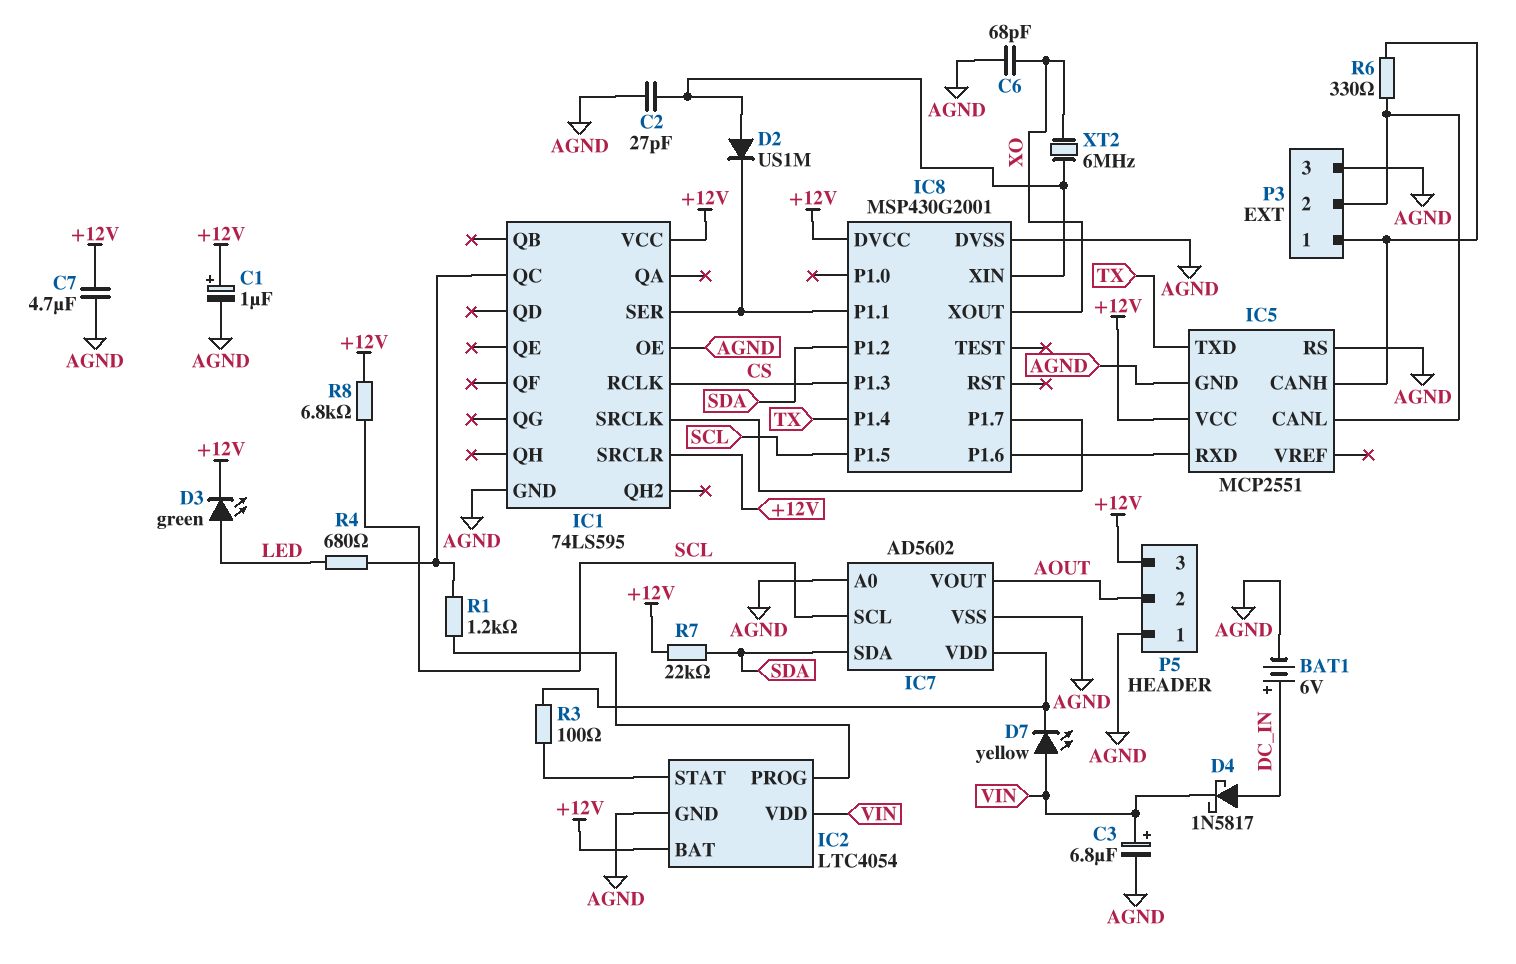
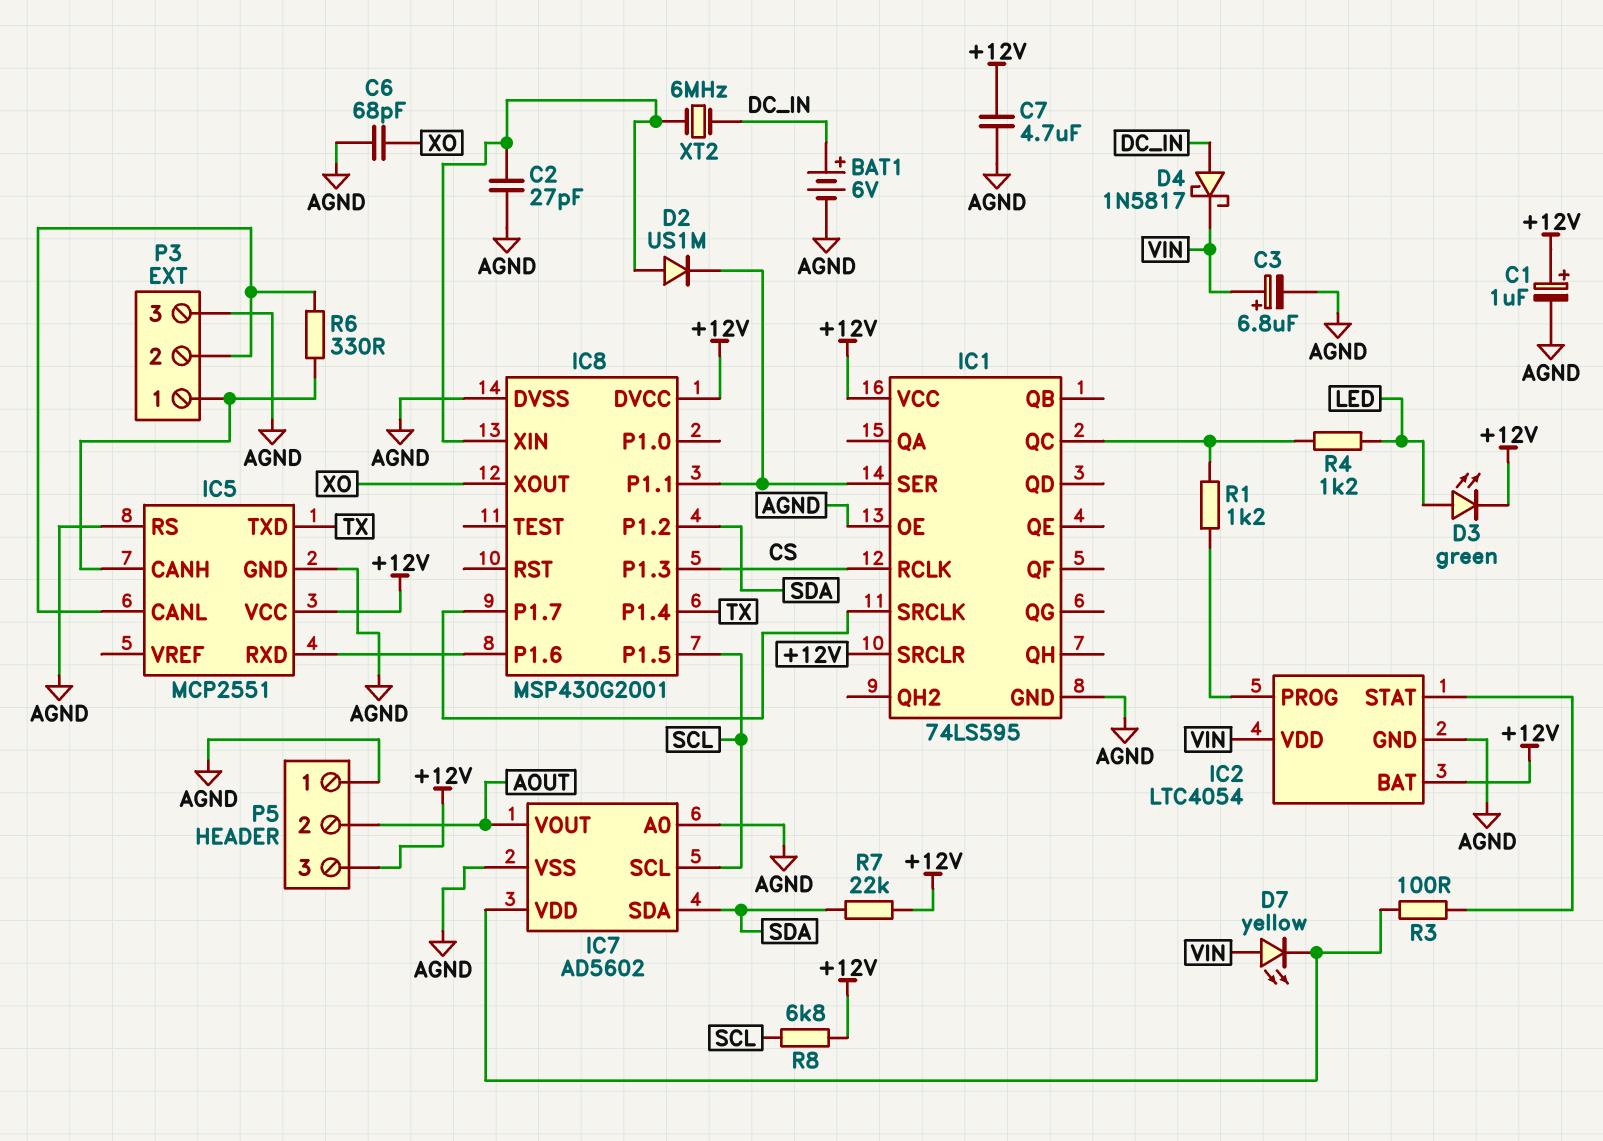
R4: 680 (IC1/QC, LED) -> 1.2k (IC1/QC, LED)
XT2: 6MHz (IC8/XIN, XO) -> 6MHz (DC_IN, IC8/XIN)

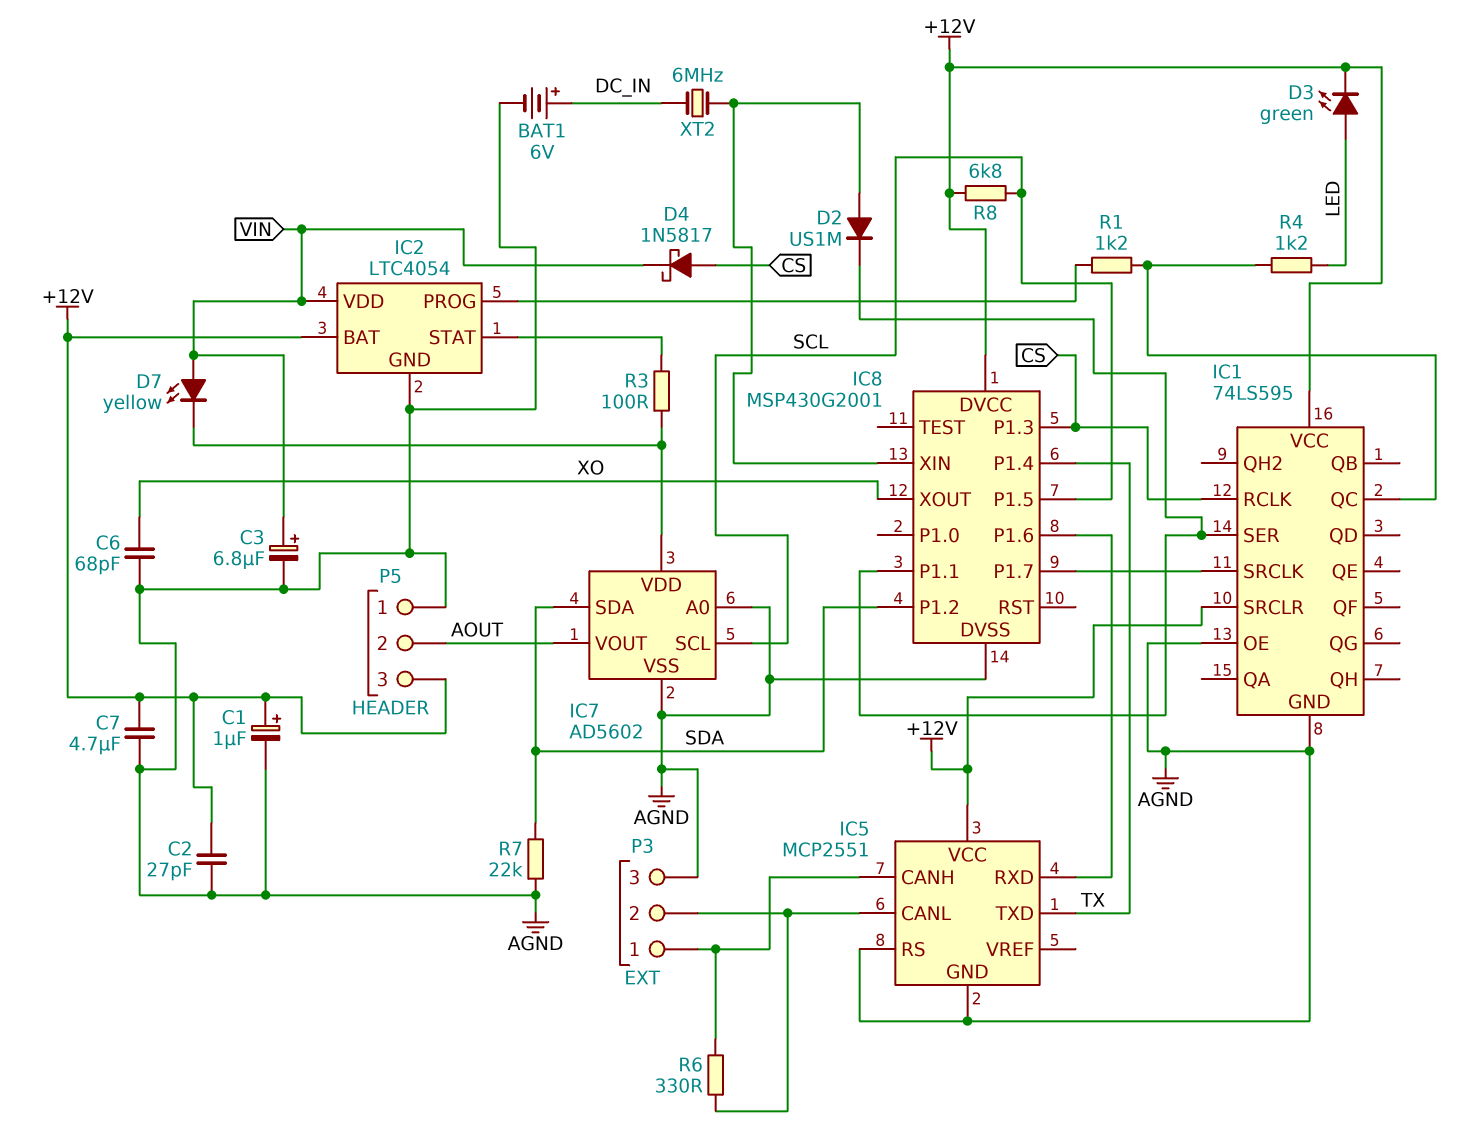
C2: 27pF (AGND, IC8/XIN) -> 27pF (+12V, AGND)
D4: schottky 1N5817 (A DC_IN, K VIN) -> schottky 1N5817 (A CS, K VIN)
R7: 22k (+12V, SDA) -> 22k (AGND, SDA)

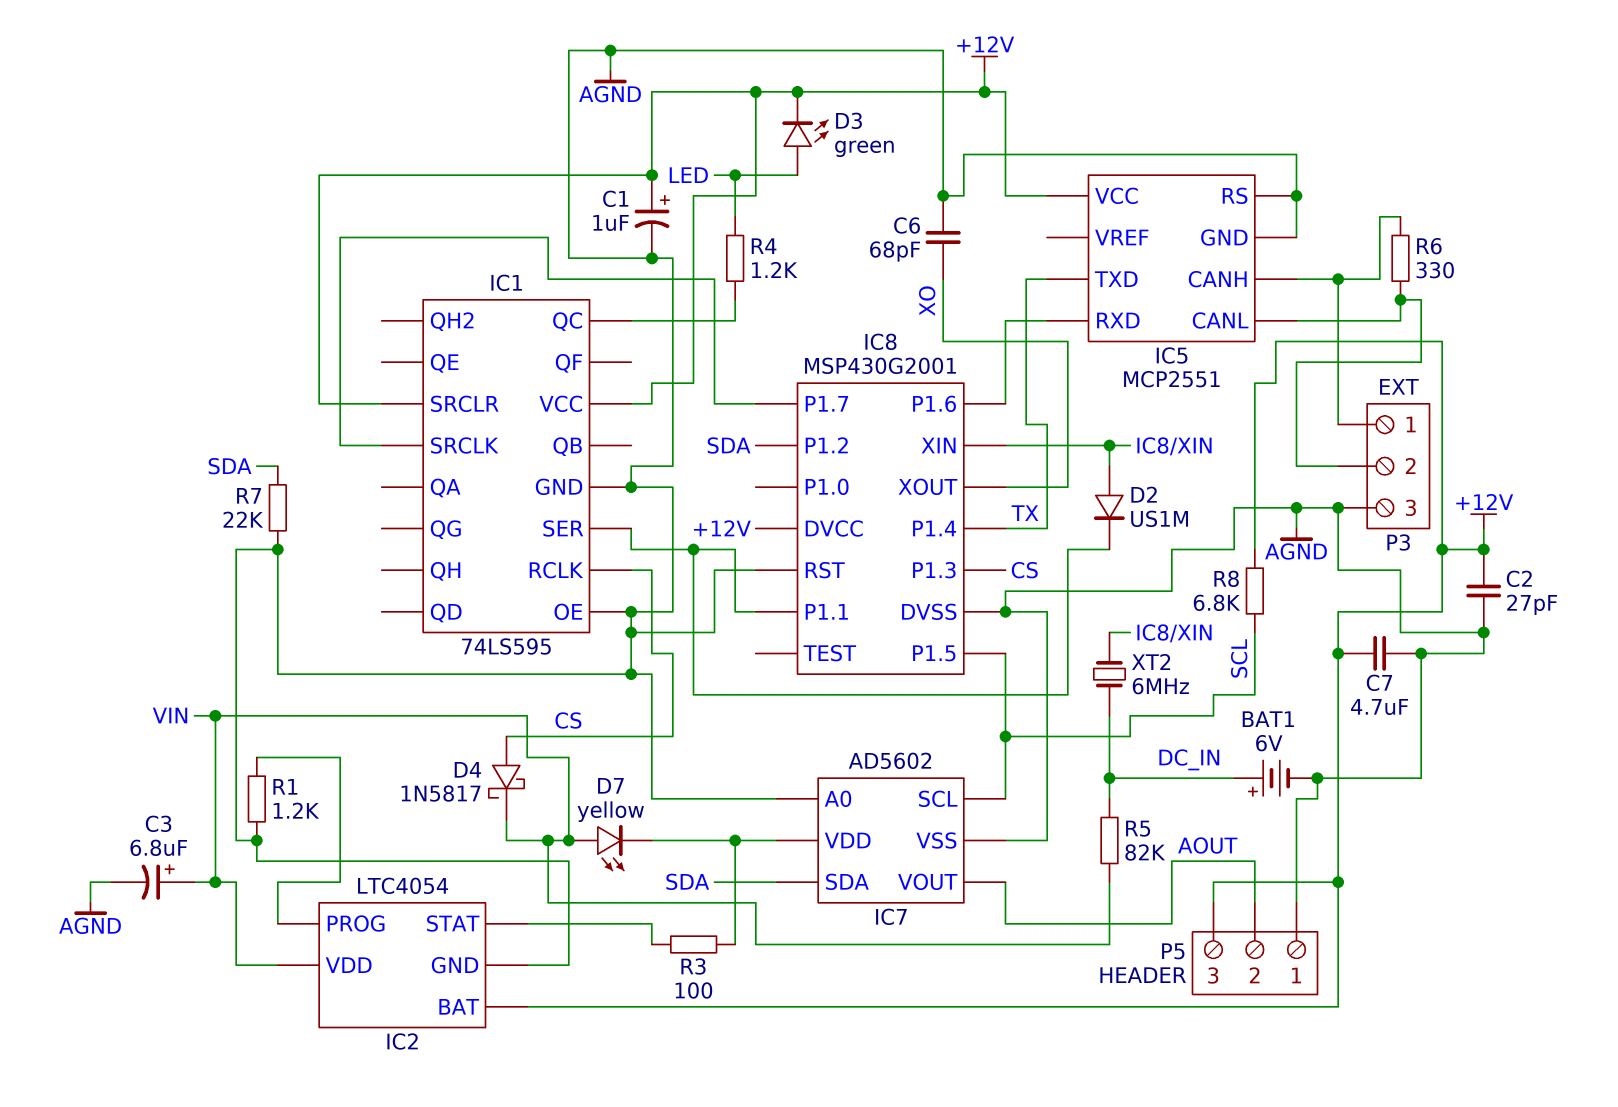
IC8 pin RST: none -> AGND
R1: 1.2k (IC1/QC, IC2/PROG) -> 1.2k (AGND, IC2/PROG)
R5: none -> 82k (DC_IN, VIN)

